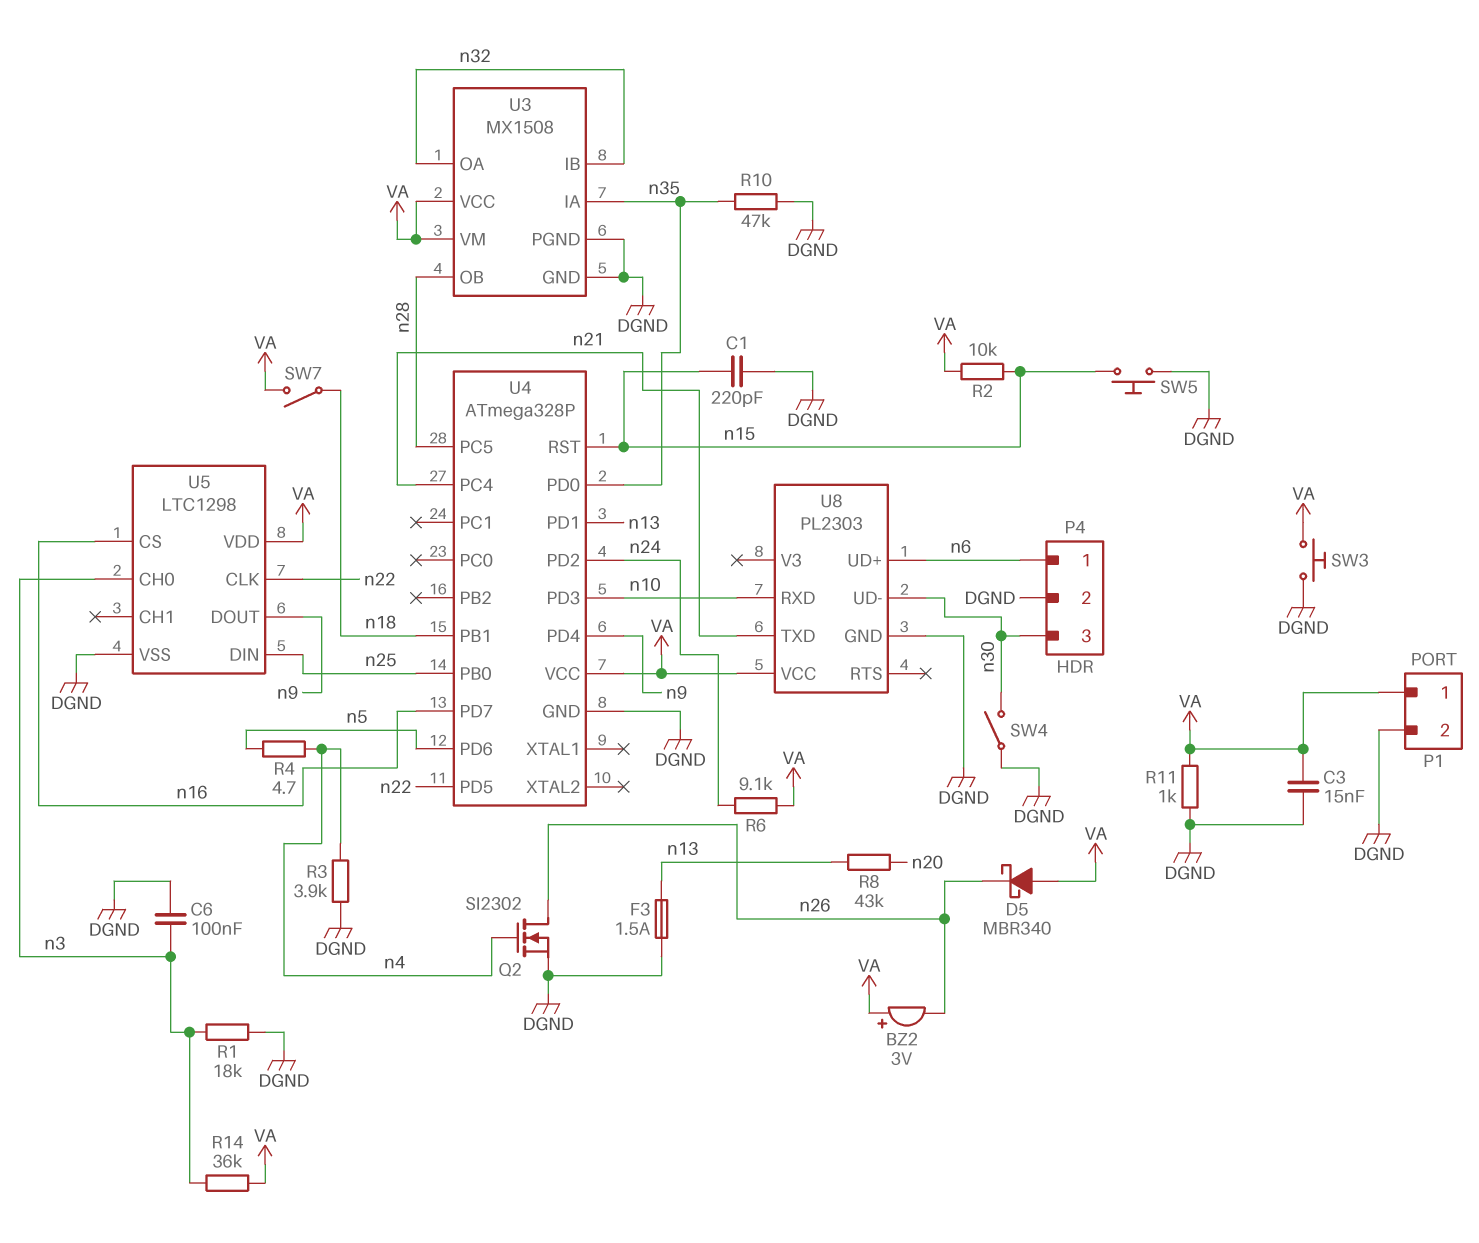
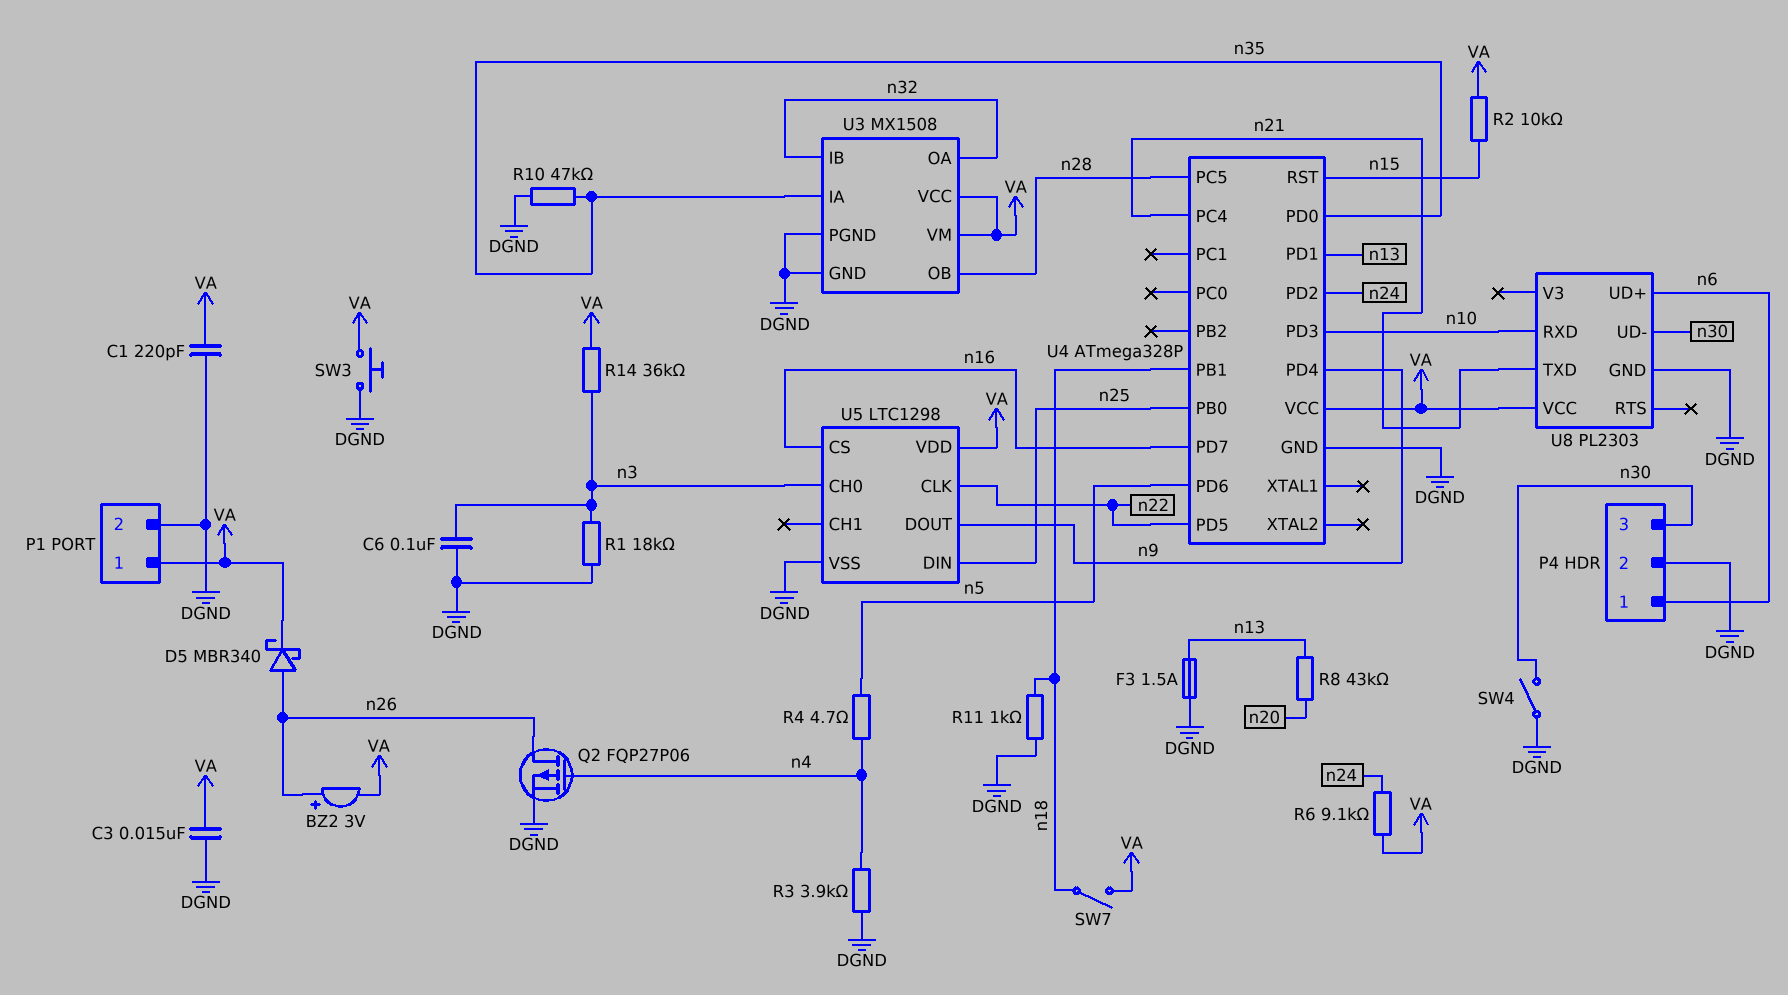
BZ2: buzzer 3V (plus VA, minus n26) -> buzzer 3V (plus n26, minus VA)
C1: 220pF (DGND, n15) -> 220pF (DGND, VA)
D5: schottky MBR340 (A VA, K n26) -> schottky MBR340 (A n26, K VA)
Q2: NMOS SI2302 (G n4, D n26, S DGND) -> PMOS FQP27P06 (G n4, D n26, S DGND)
R11: 1k (DGND, VA) -> 1k (DGND, n18)
SW5: button (DGND, n15) -> none

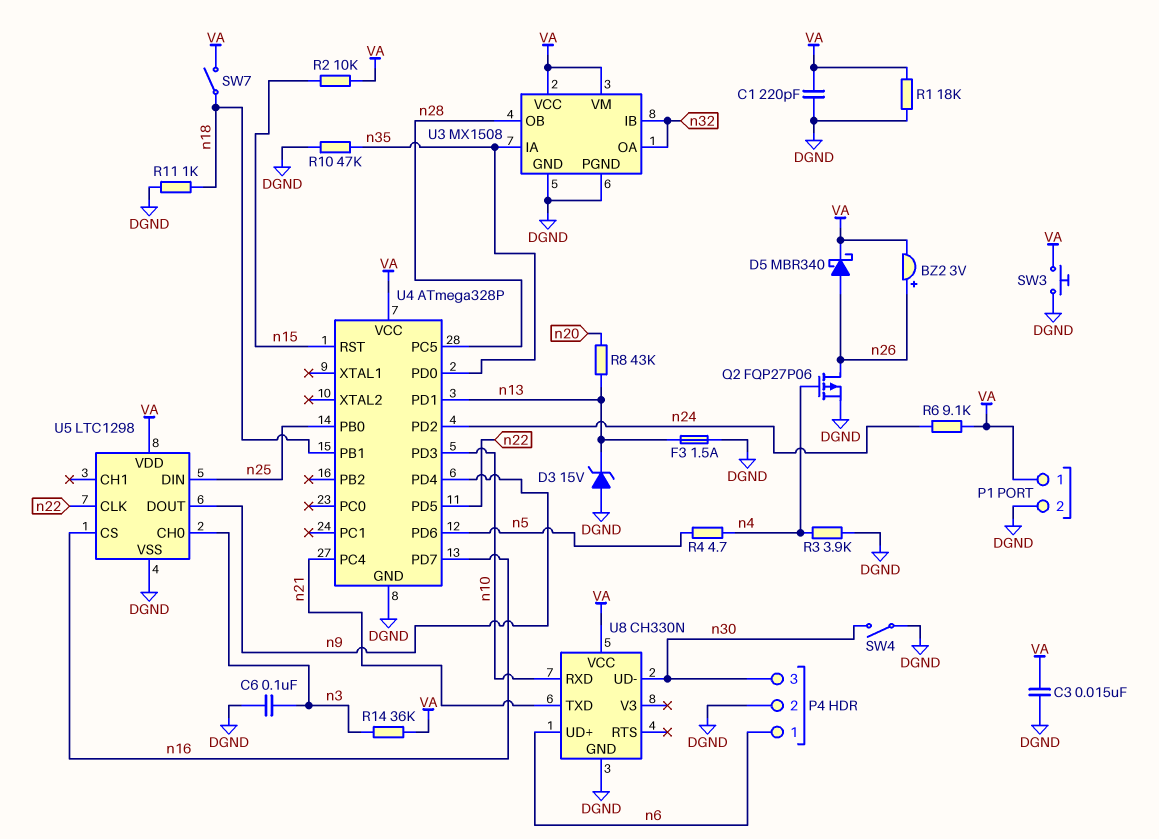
D3: none -> zener 15V (A DGND, K n13)
R1: 18k (DGND, n3) -> 18k (DGND, VA)
U8: PL2303 -> CH330N

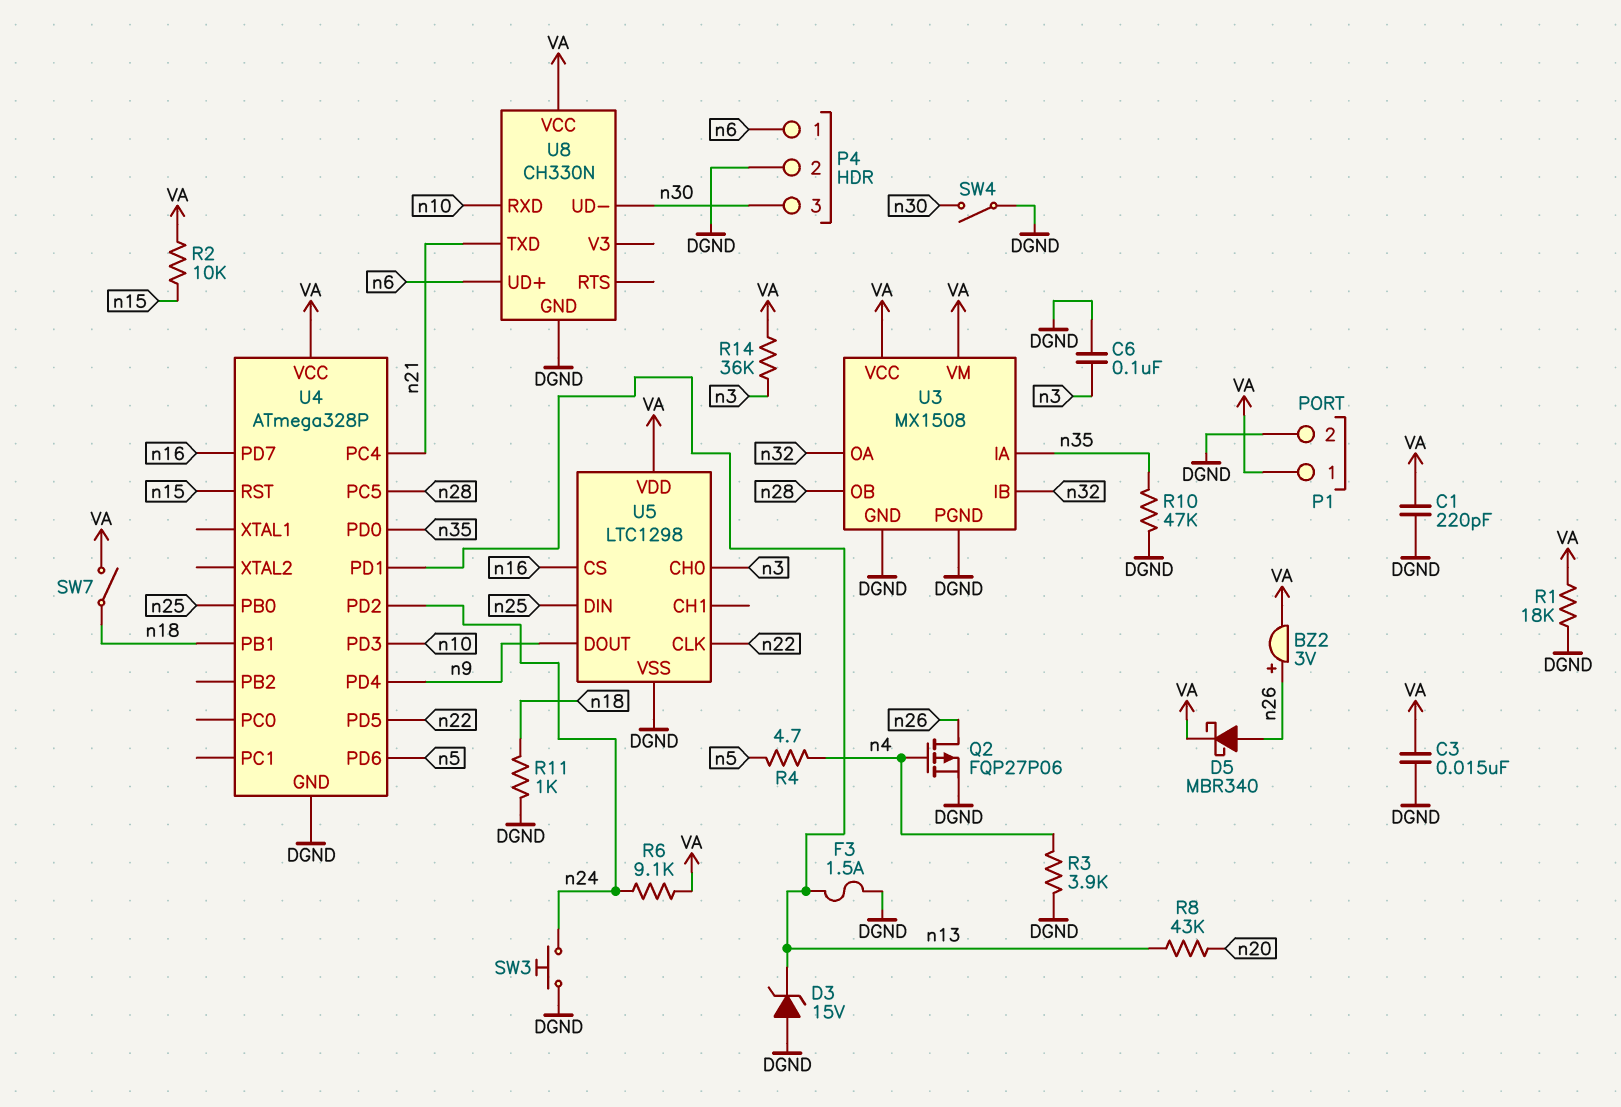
SW3: button (DGND, VA) -> button (DGND, n24)

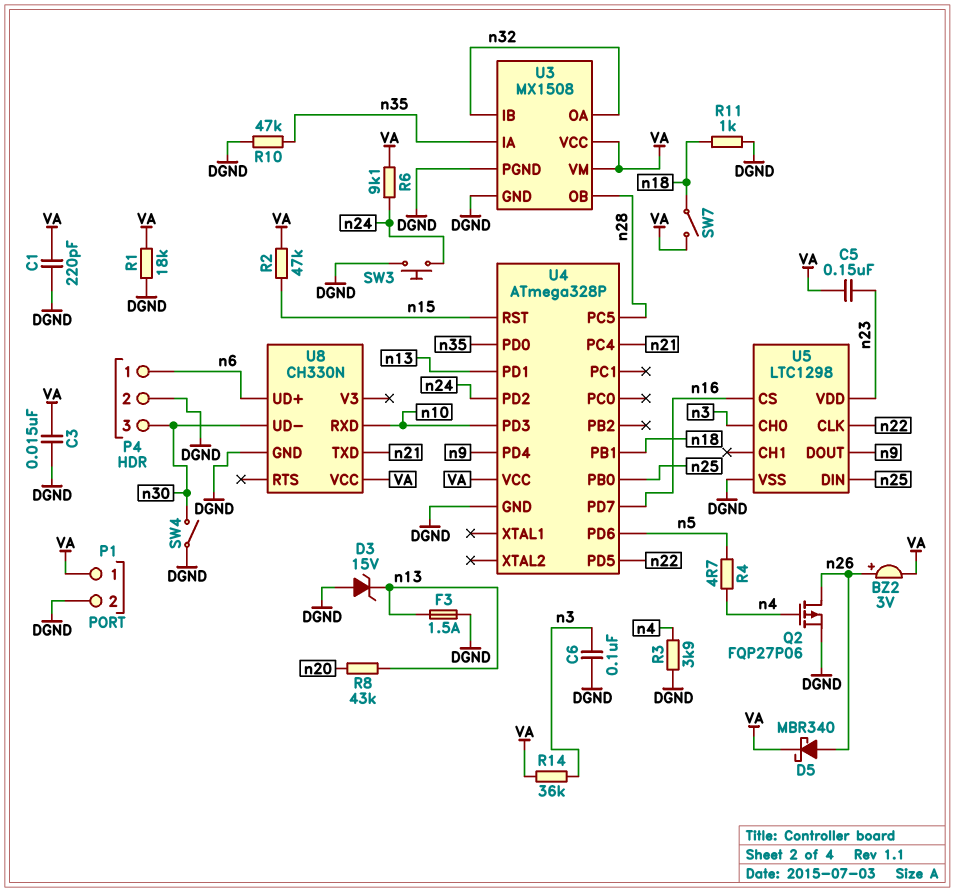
C5: none -> 150nF (VA, n23)
R2: 10k (VA, n15) -> 47k (VA, n15)
U5 pin VDD: VA -> n23

